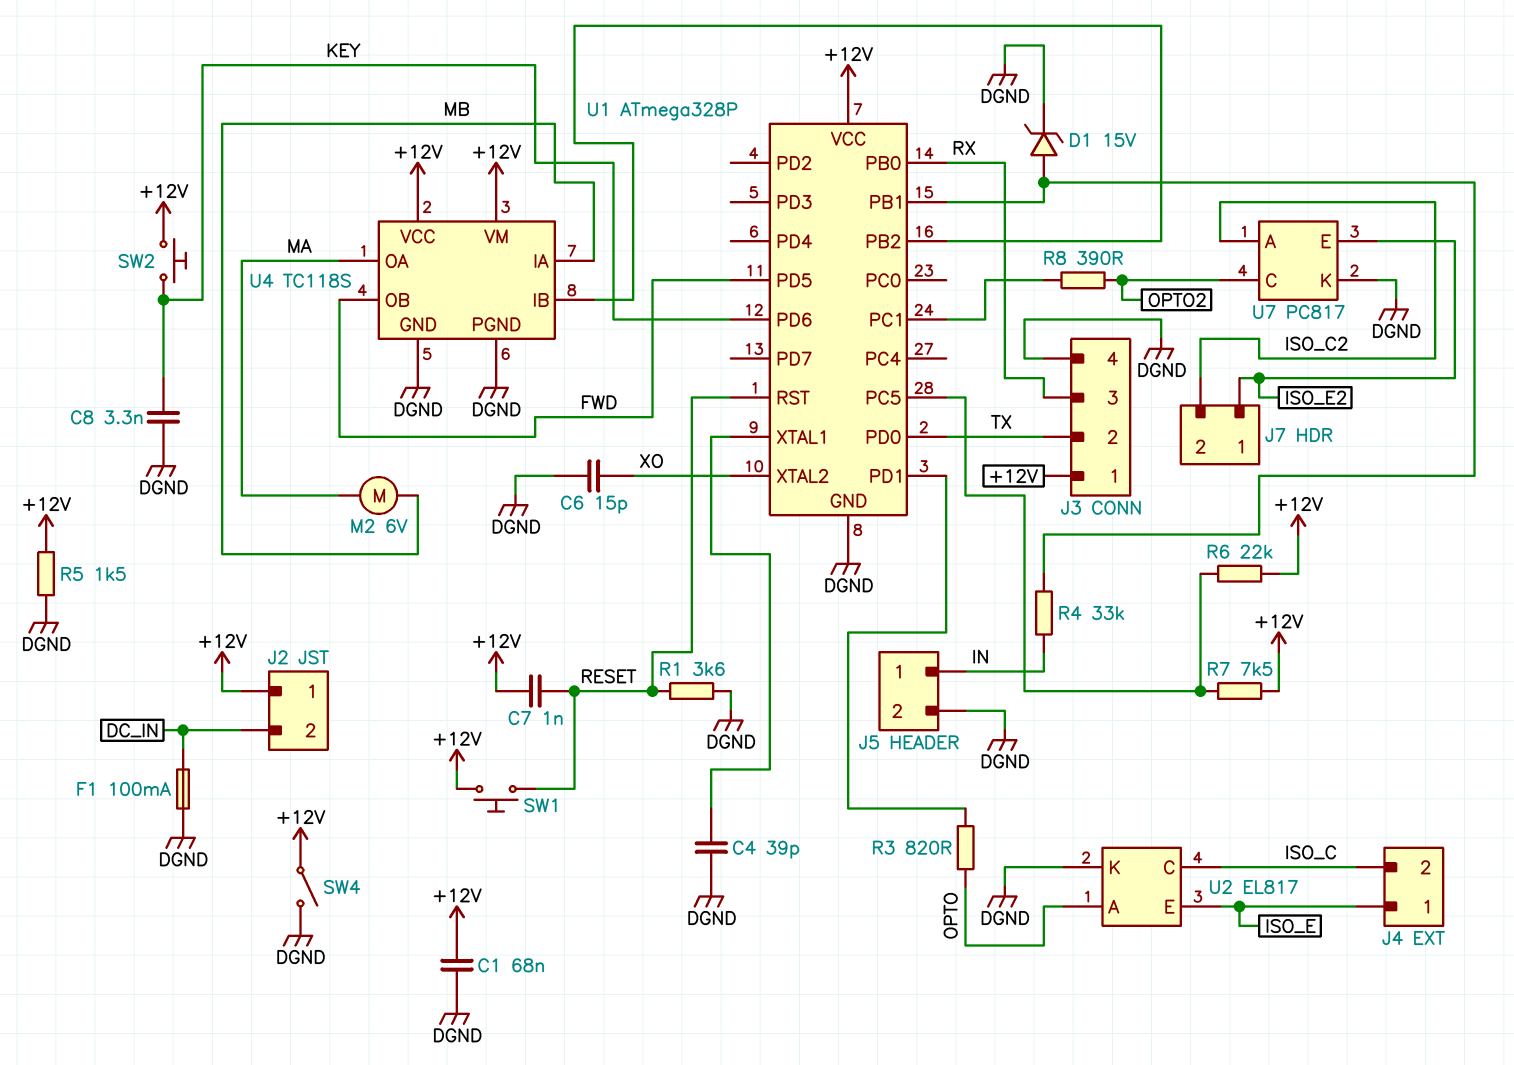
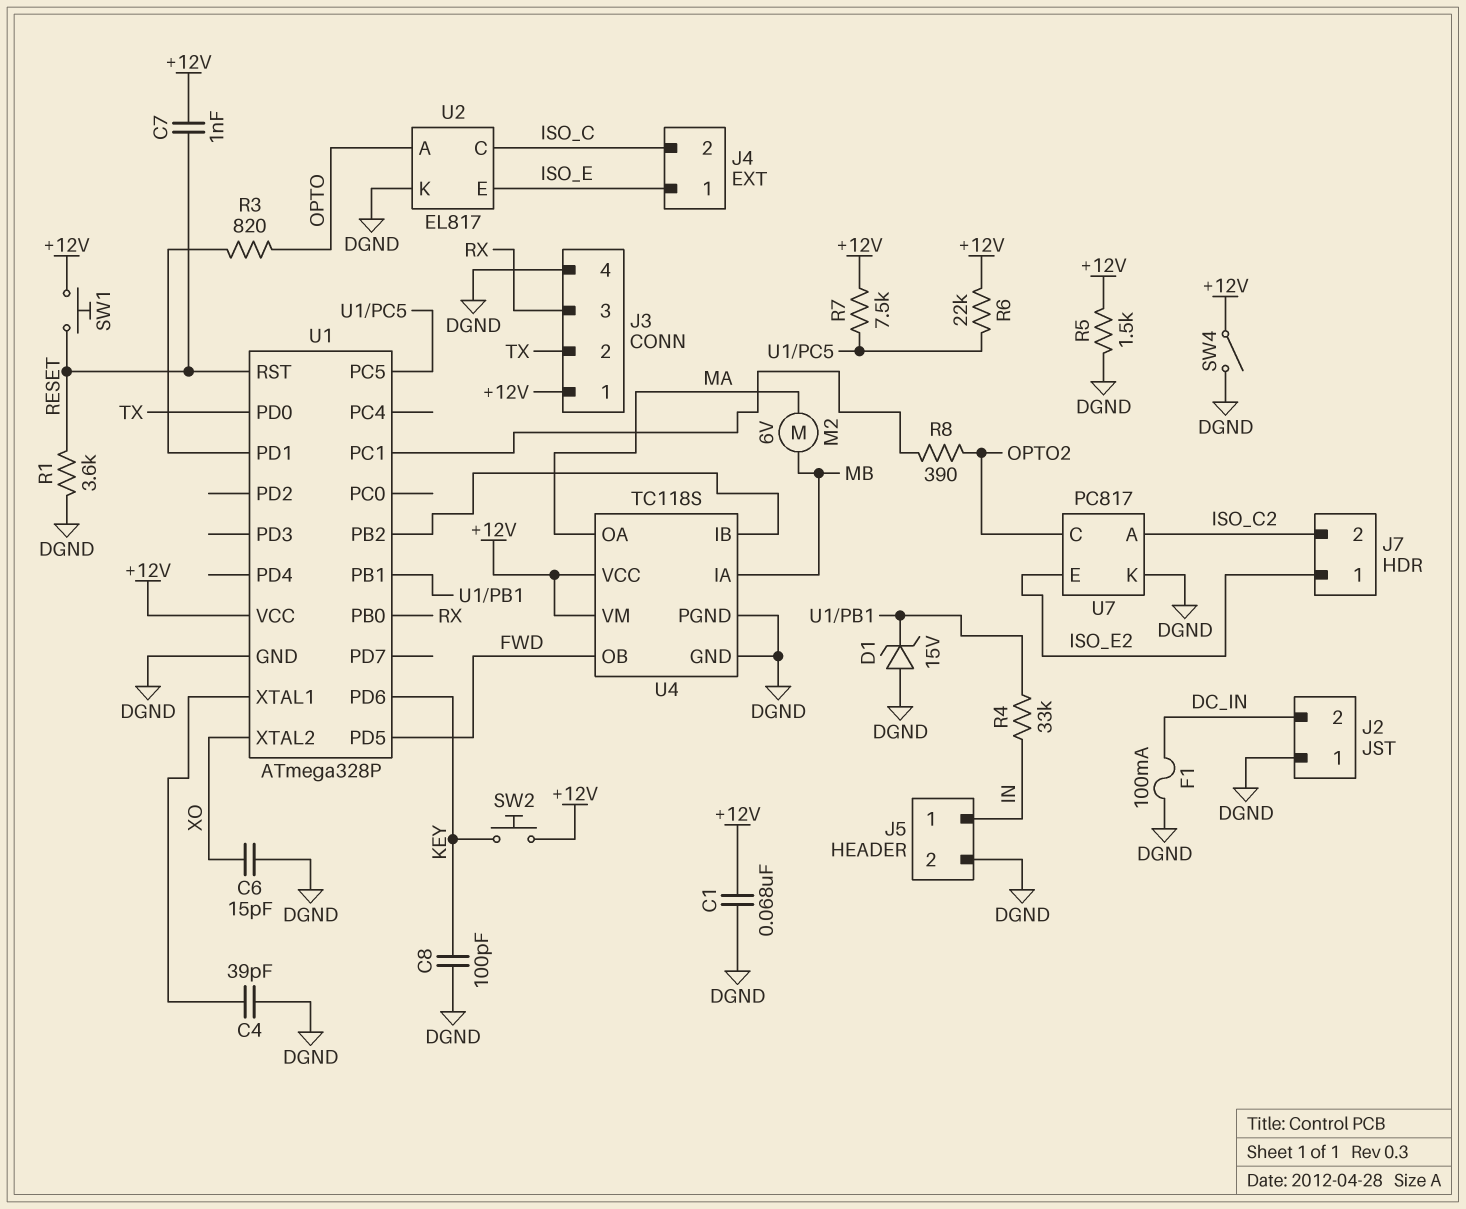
C8: 3.3nF (DGND, KEY) -> 100pF (DGND, KEY)
D1: zener 15V (A U1/PB1, K DGND) -> zener 15V (A DGND, K U1/PB1)
J2 pin 1: +12V -> DGND

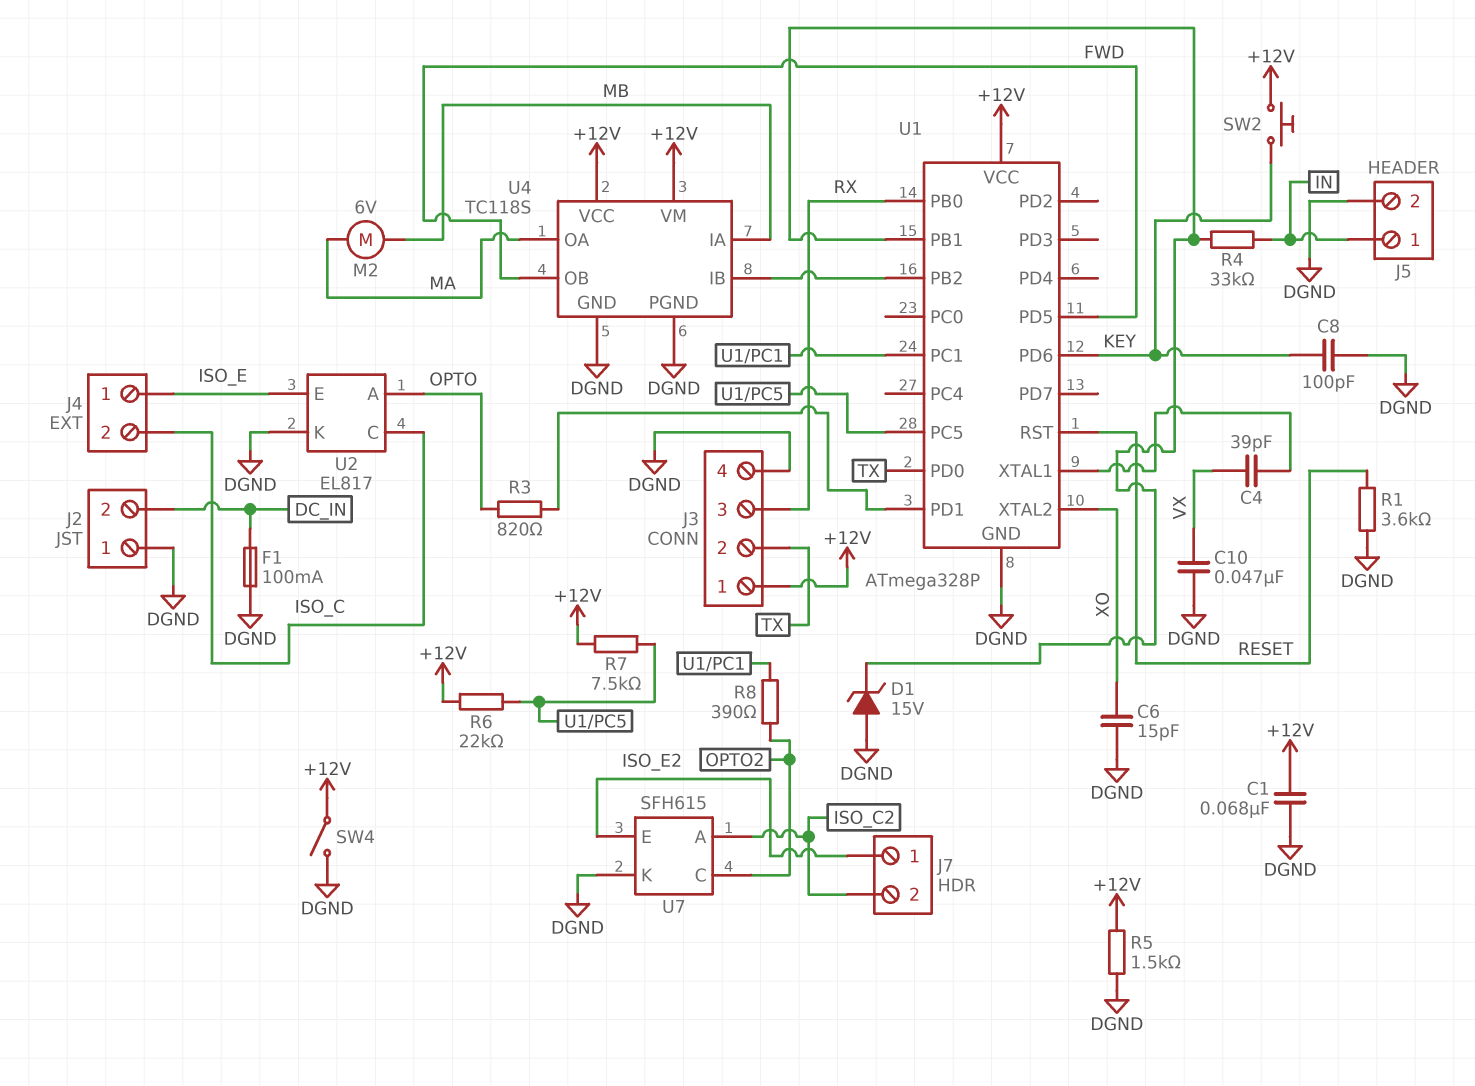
C4: 39pF (DGND, U1/XTAL1) -> 39pF (U1/XTAL1, VX)
C7: 1nF (+12V, RESET) -> none
C10: none -> 47nF (DGND, VX)
SW1: button (+12V, RESET) -> none
U7: PC817 -> SFH615

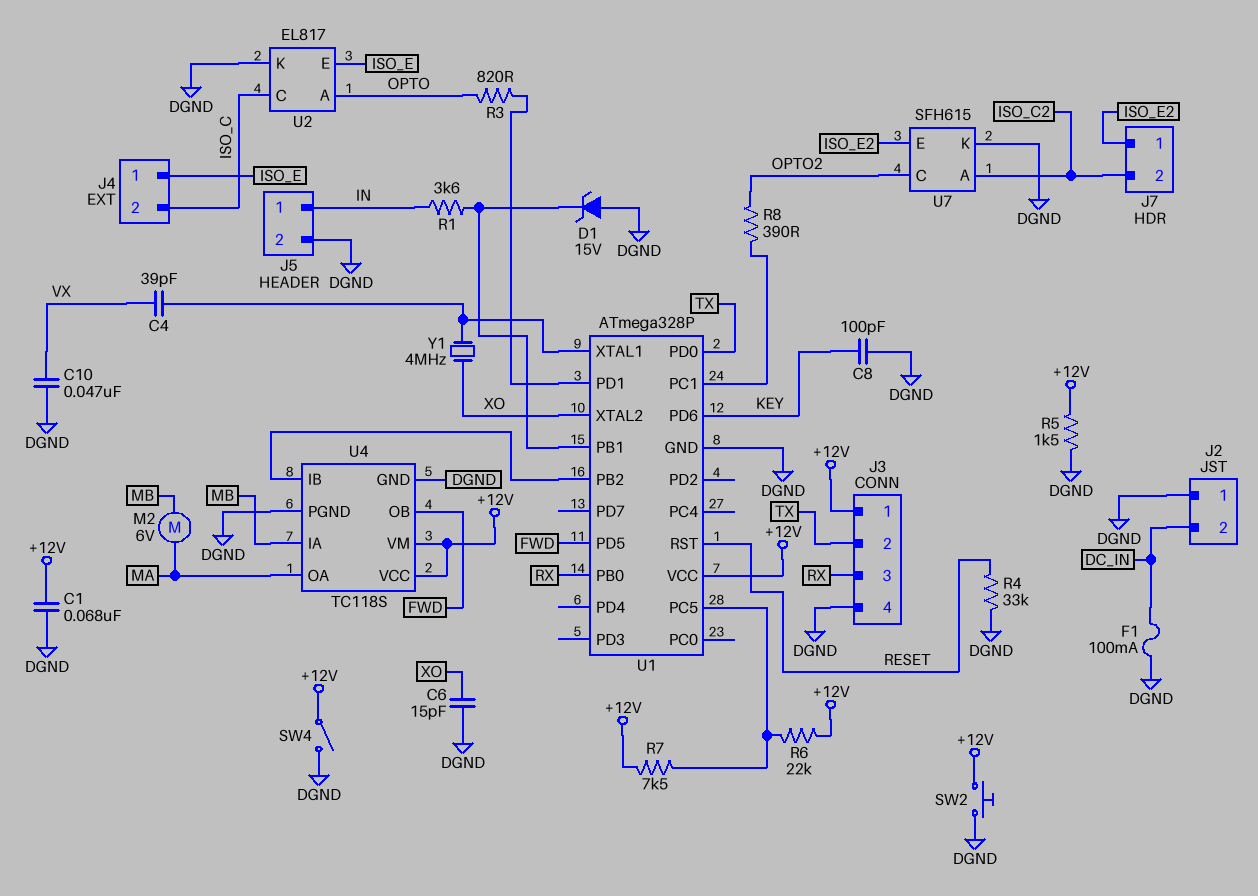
R1: 3.6k (DGND, RESET) -> 3.6k (IN, U1/PB1)
R4: 33k (IN, U1/PB1) -> 33k (DGND, RESET)
SW2: button (+12V, KEY) -> button (+12V, DGND)
Y1: none -> 4MHz (U1/XTAL1, XO)

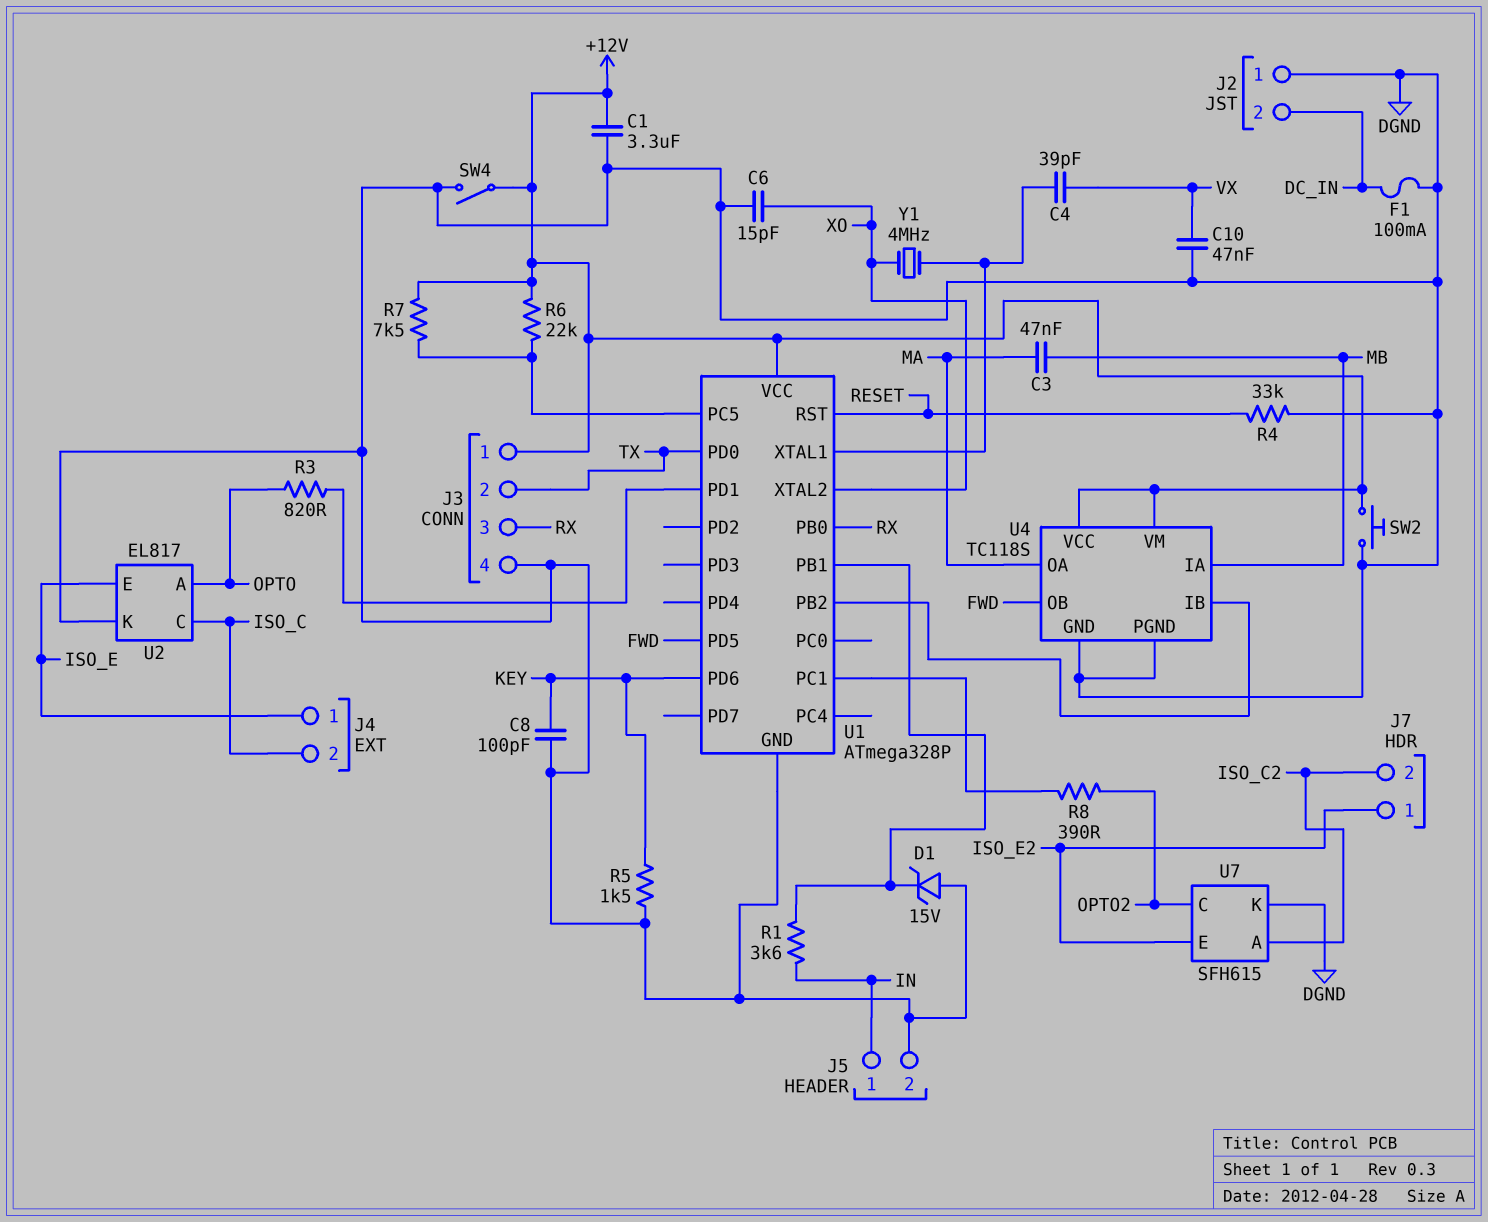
C1: 68nF (+12V, DGND) -> 3.3uF (+12V, DGND)
C3: none -> 47nF (MA, MB)
M2: motor 6V (MA, MB) -> none
R5: 1.5k (+12V, DGND) -> 1.5k (DGND, KEY)

